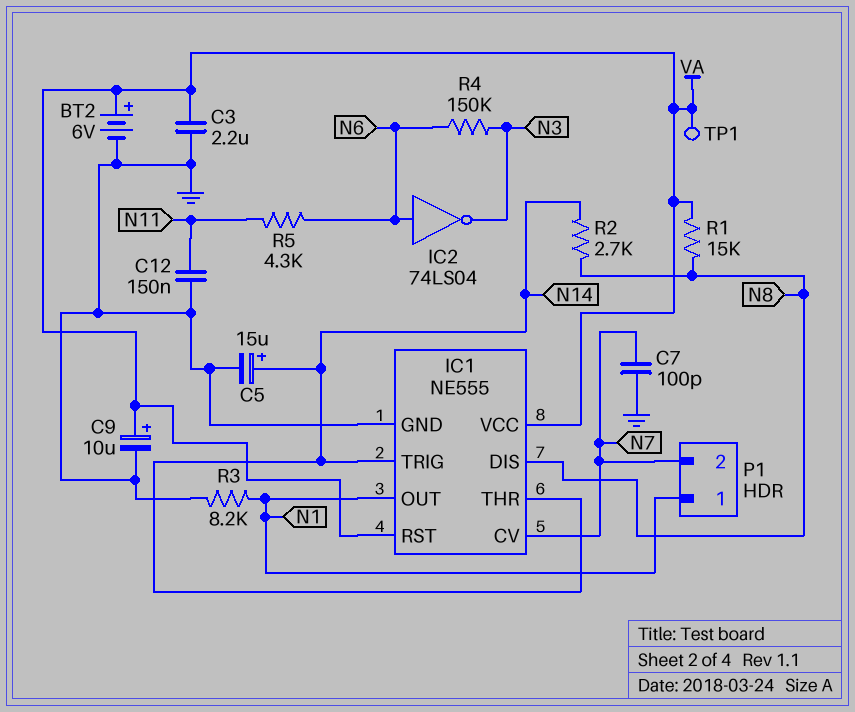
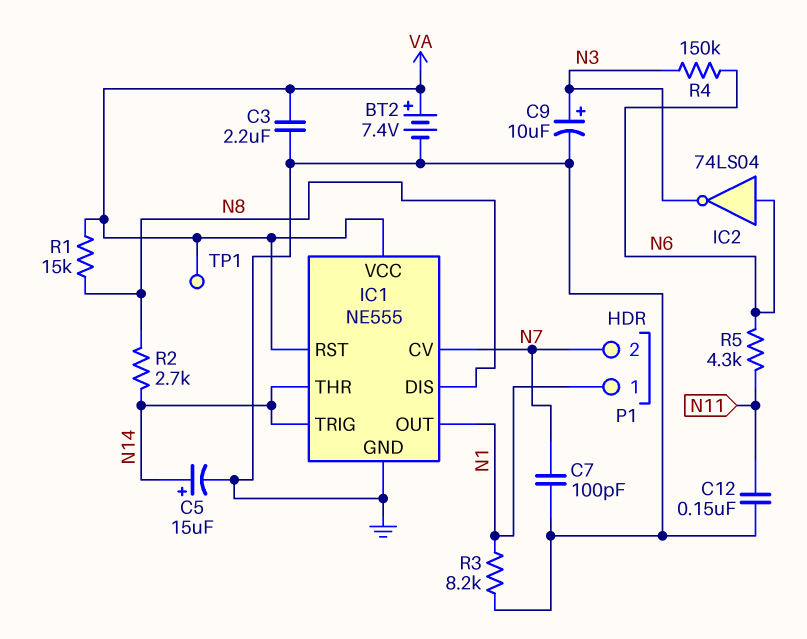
BT2: 6V (plus VA, minus GND) -> 7.4V (plus VA, minus GND)
C9: 10uF (plus VA, minus GND) -> 10uF (plus N3, minus GND)

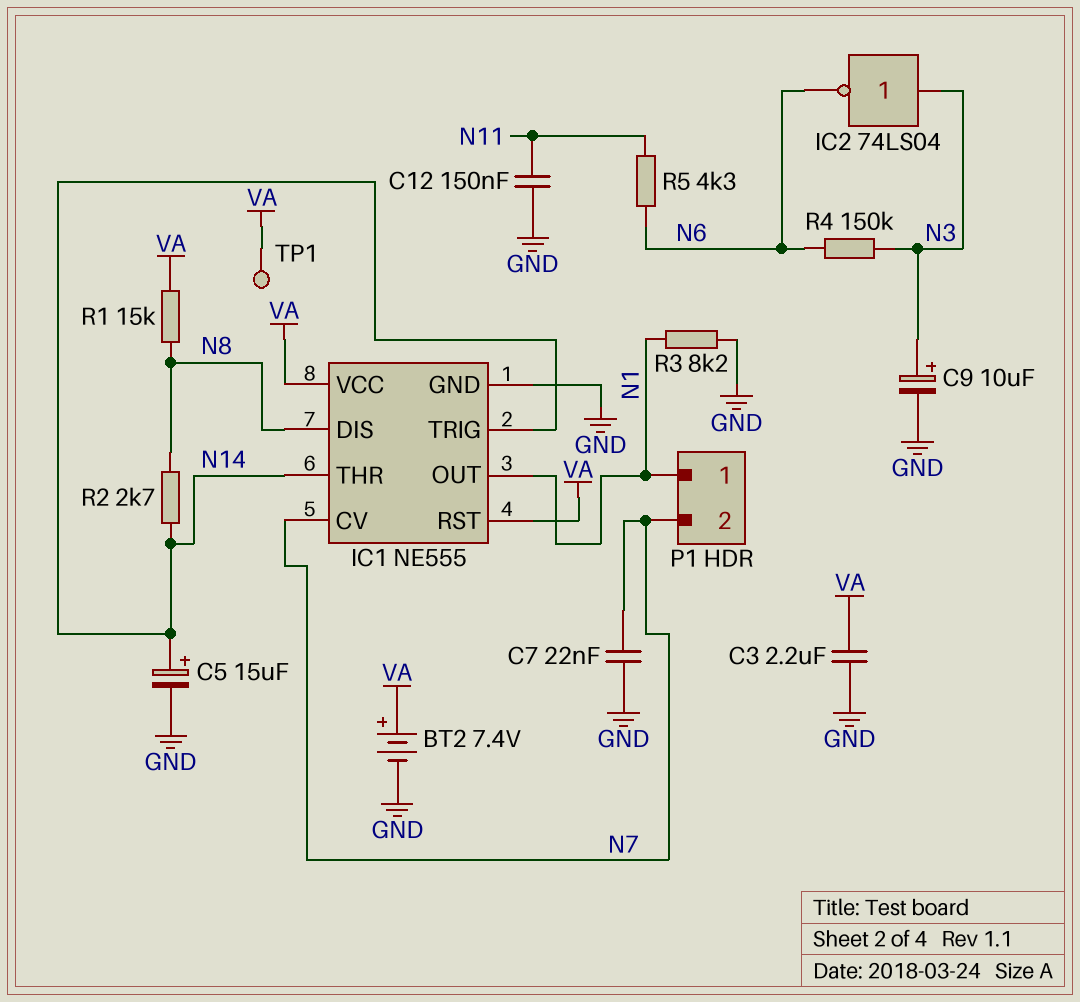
C7: 100pF (GND, N7) -> 22nF (GND, N7)
IC2: NOT 74LS04 (in N6, out N3) -> NOT 74LS04 (in N3, out N6)

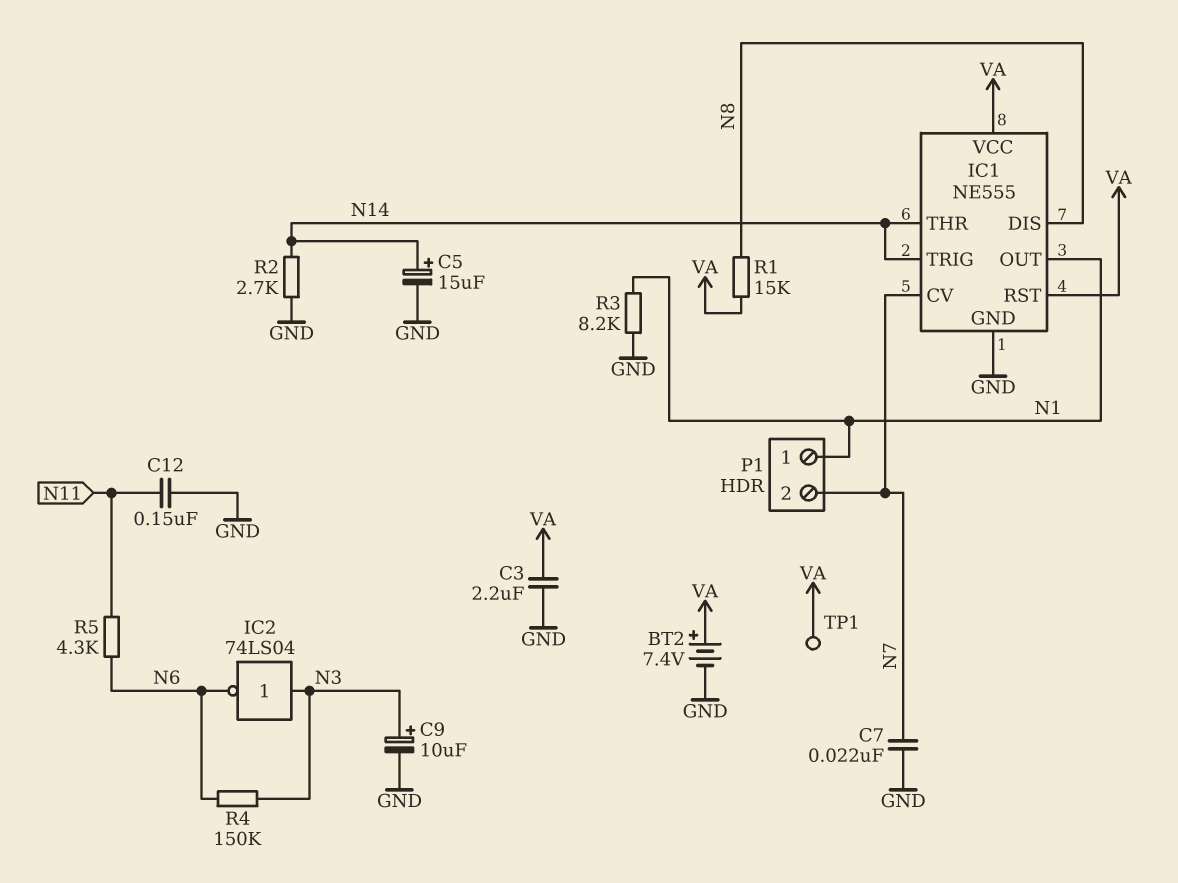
R2: 2.7k (N8, N14) -> 2.7k (GND, N14)

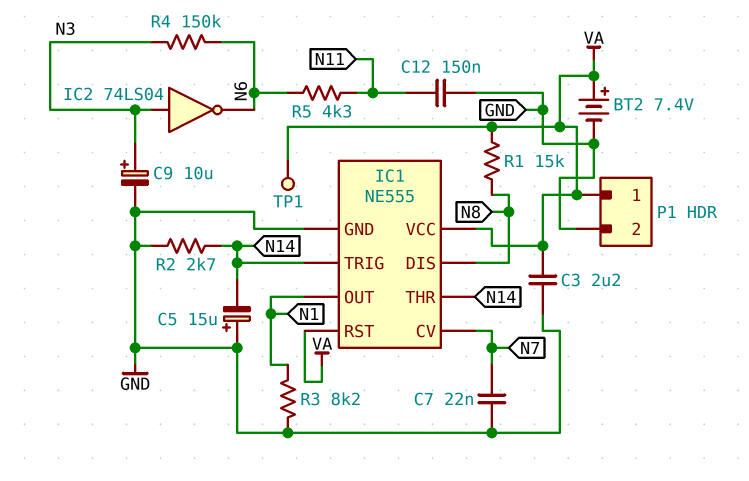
C5: 15uF (plus N14, minus GND) -> 15uF (plus GND, minus N14)
P1 pin 1: N1 -> VA
P1 pin 2: N7 -> GND

